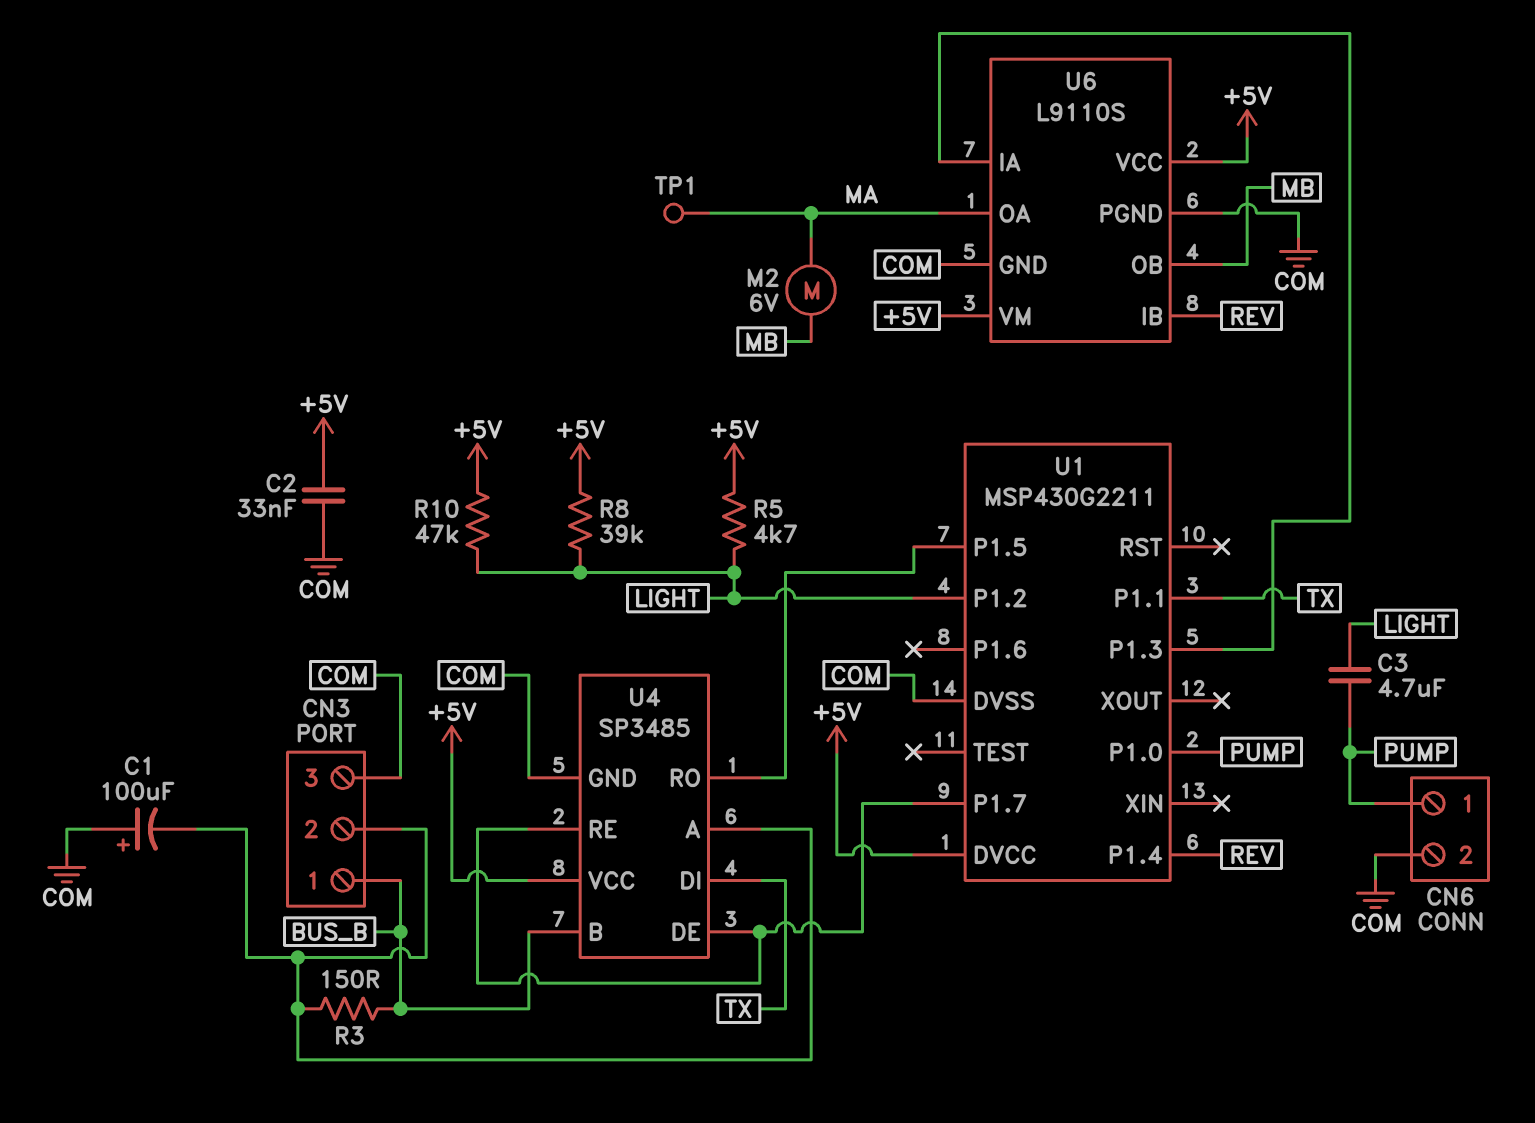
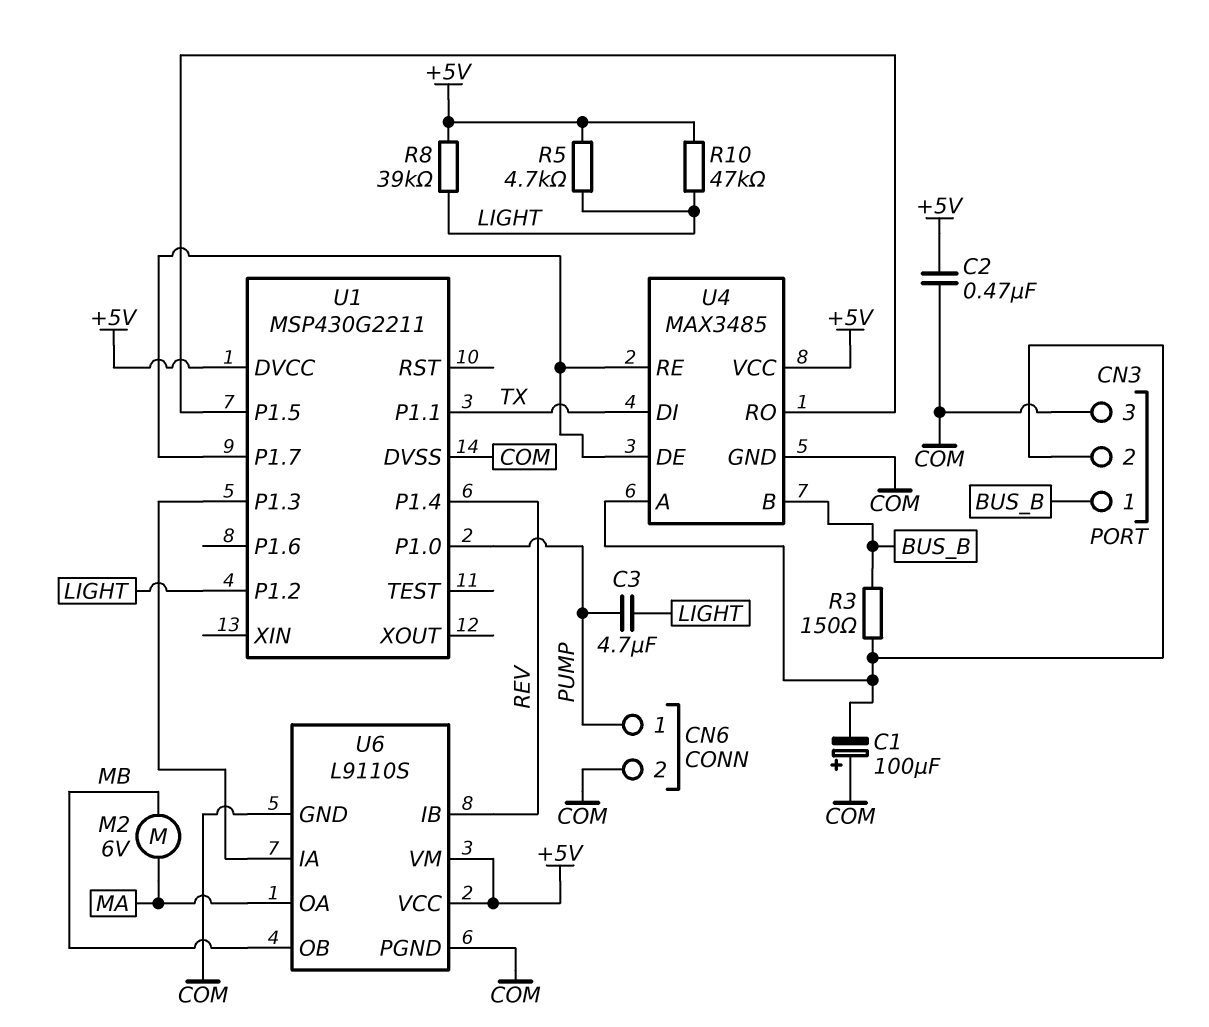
C2: 33nF (+5V, COM) -> 470nF (+5V, COM)
TP1: test point (MA) -> none
U4: SP3485 -> MAX3485

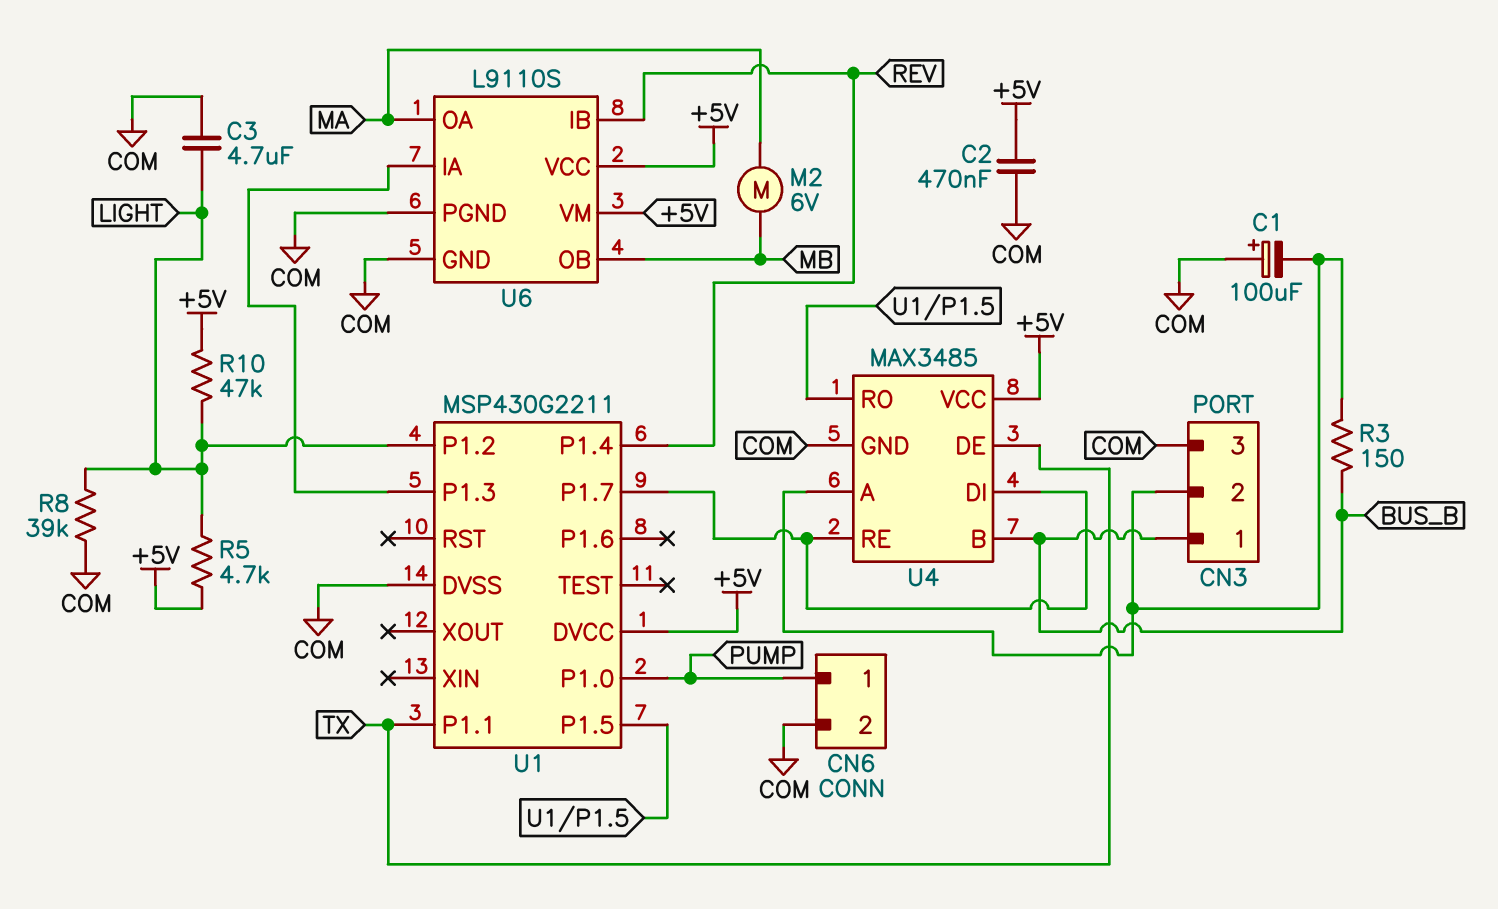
C3: 4.7uF (LIGHT, PUMP) -> 4.7uF (COM, LIGHT)
R8: 39k (+5V, LIGHT) -> 39k (COM, LIGHT)
U4 pin DE: U1/P1.7 -> TX
U4 pin DI: TX -> U1/P1.7

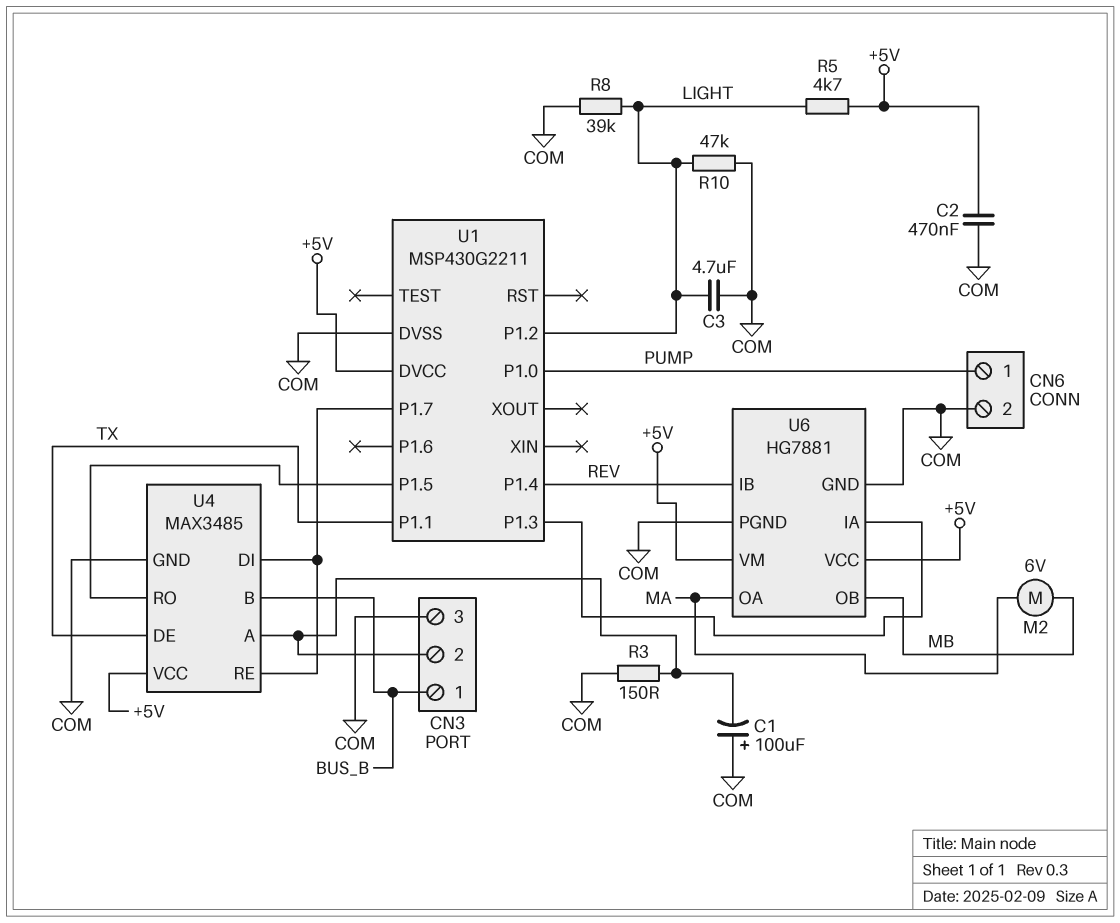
R3: 150 (BUS_B, CN3/2) -> 150 (CN3/2, COM)
R10: 47k (+5V, LIGHT) -> 47k (COM, LIGHT)
U6: L9110S -> HG7881

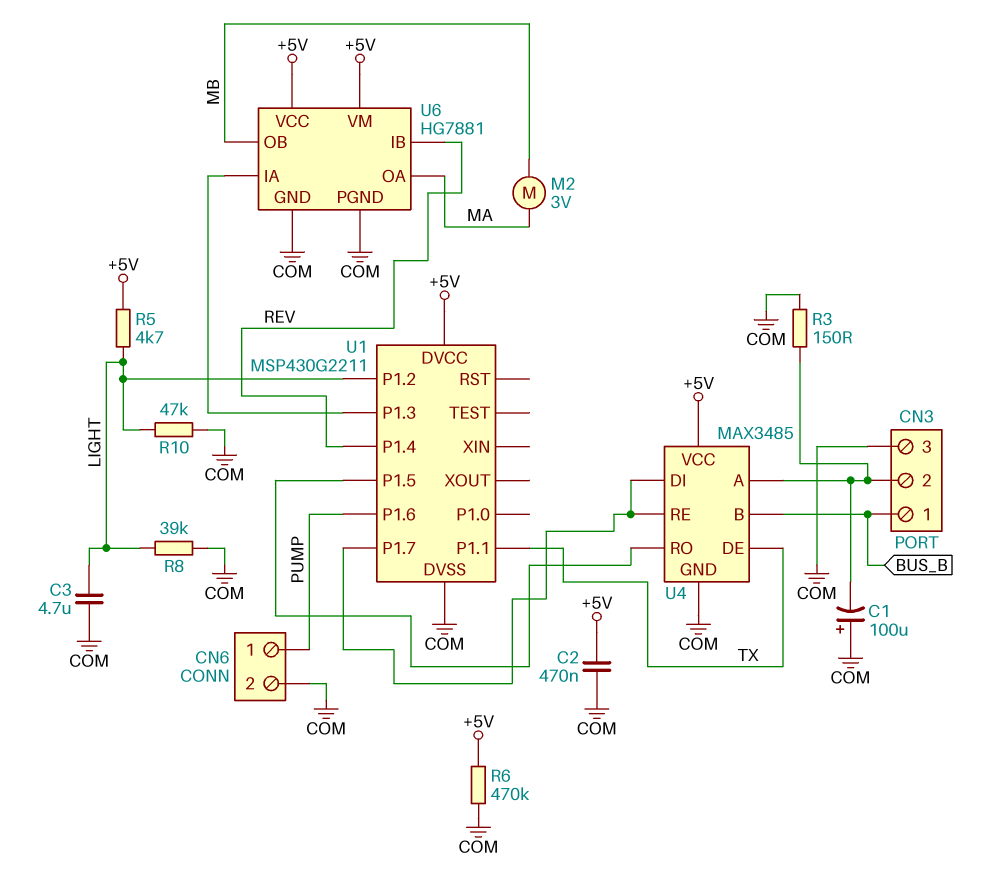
M2: motor 6V (MA, MB) -> motor 3V (MA, MB)
R6: none -> 470k (+5V, COM)
U1 pin P1.0: PUMP -> none
U1 pin P1.6: none -> PUMP

